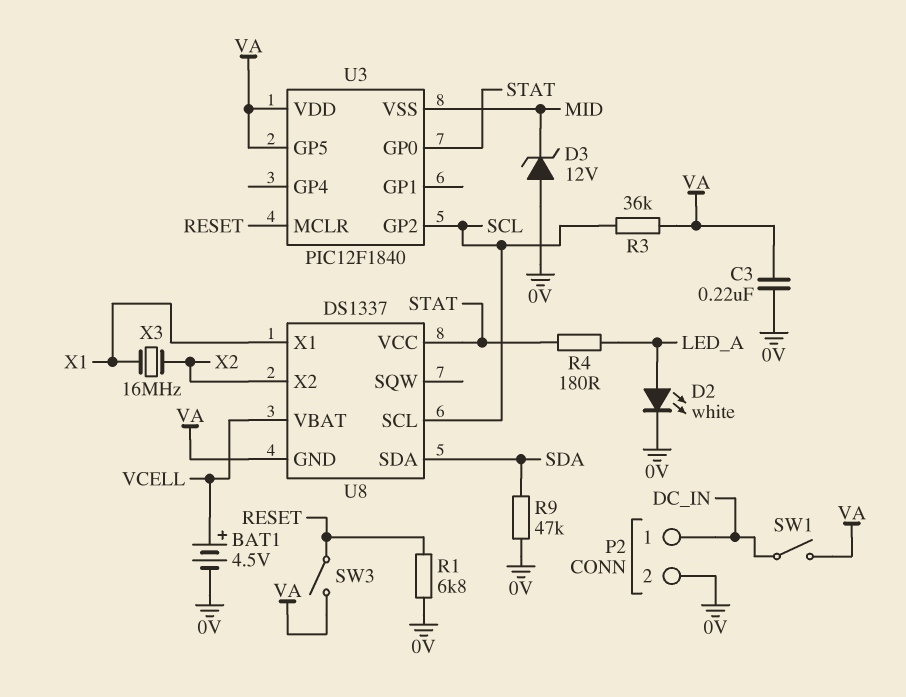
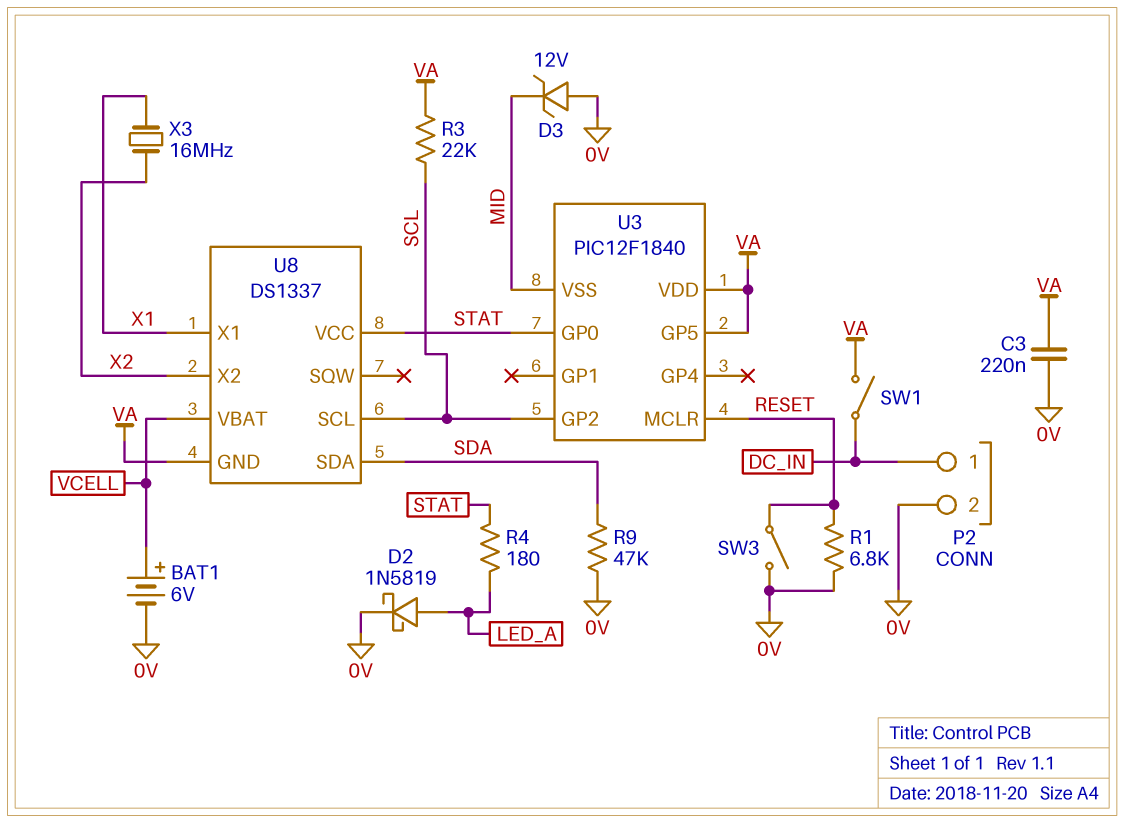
BAT1: 4.5V (plus VCELL, minus 0V) -> 6V (plus VCELL, minus 0V)
D2: LED white (A LED_A, K 0V) -> schottky 1N5819 (A LED_A, K 0V)
R3: 36k (SCL, VA) -> 22k (SCL, VA)
SW3: switch (RESET, VA) -> switch (0V, RESET)

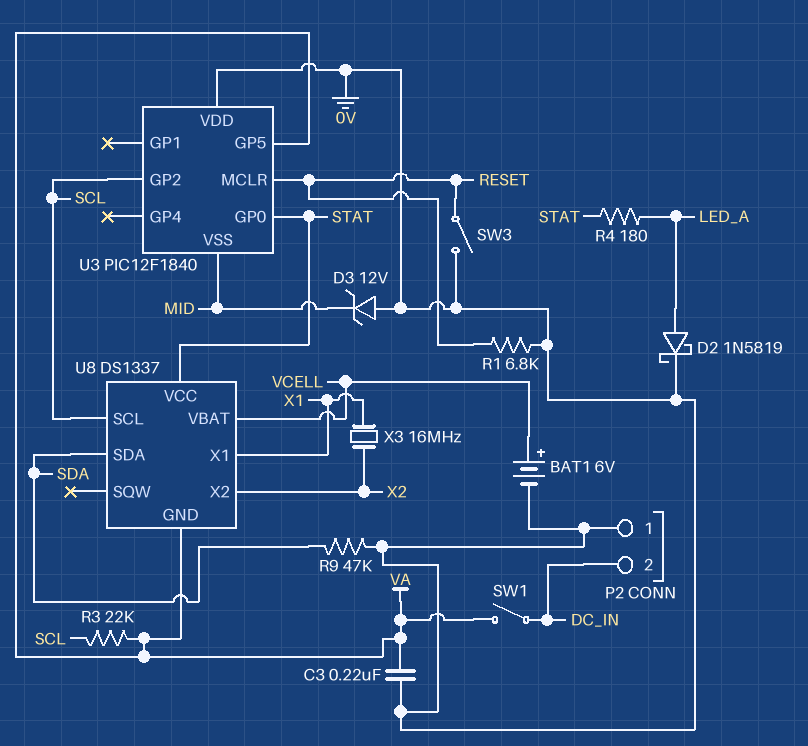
P2 pin 1: DC_IN -> 0V
P2 pin 2: 0V -> DC_IN
U3 pin VDD: VA -> 0V

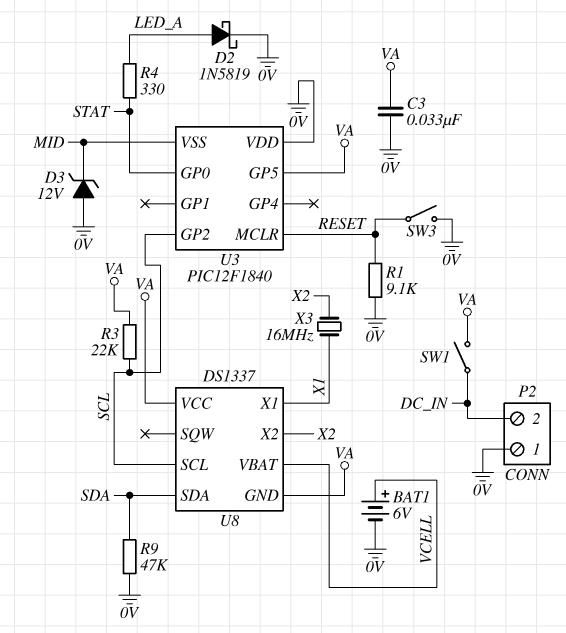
C3: 220nF (0V, VA) -> 33nF (0V, VA)
R1: 6.8k (0V, RESET) -> 9.1k (0V, RESET)
R4: 180 (LED_A, STAT) -> 330 (LED_A, STAT)
U8 pin VCC: STAT -> VA

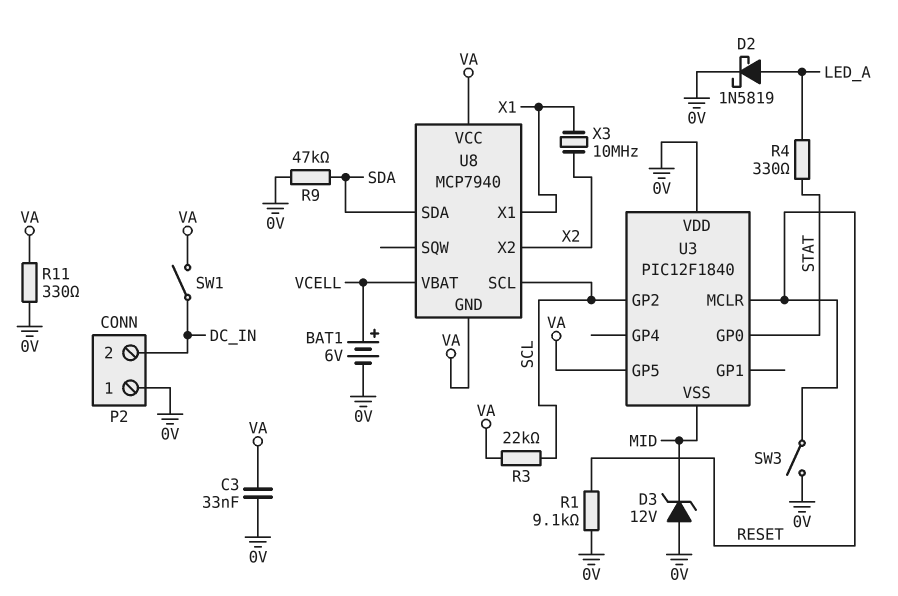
R11: none -> 330 (0V, VA)
U8: DS1337 -> MCP7940
X3: 16MHz (X1, X2) -> 10MHz (X1, X2)

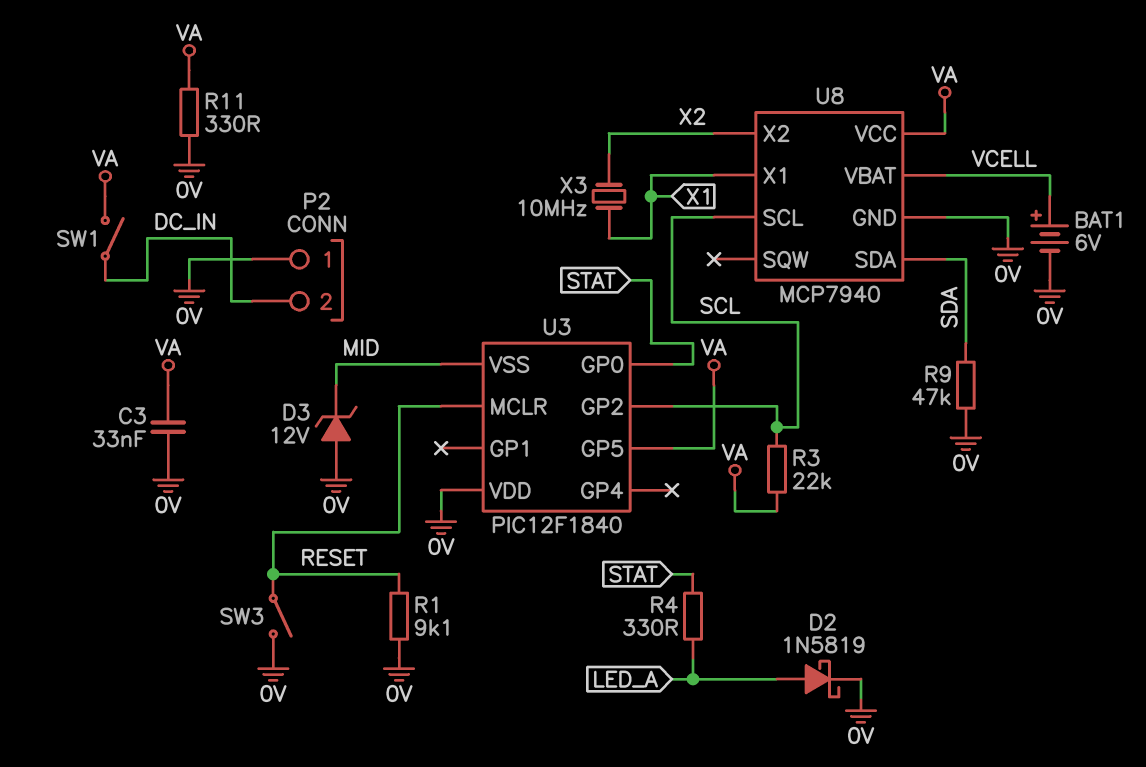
U8 pin GND: VA -> 0V

